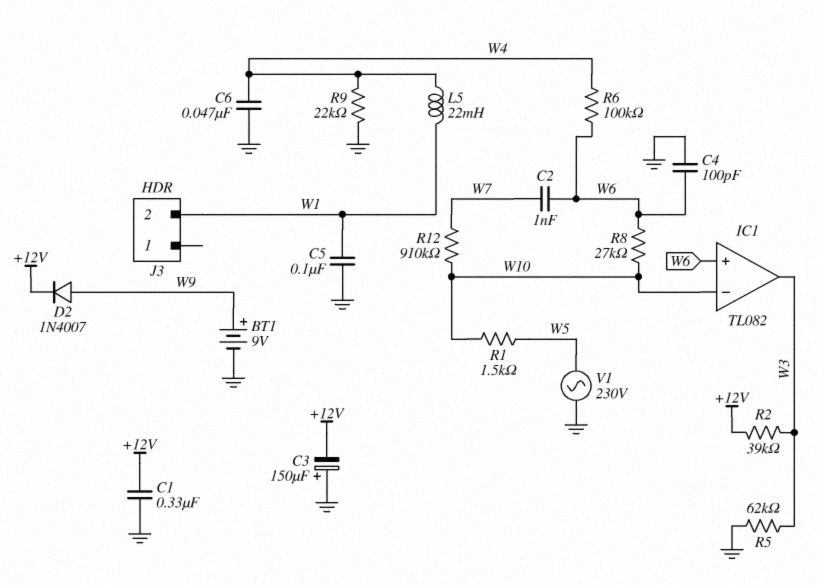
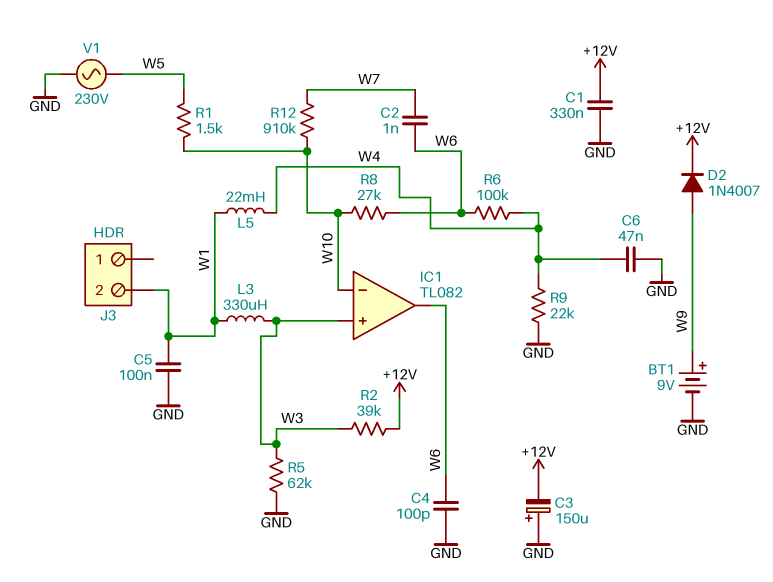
IC1 pin in+: W6 -> W3
IC1 pin out: W3 -> W6
L3: none -> 330uH (W1, W3)

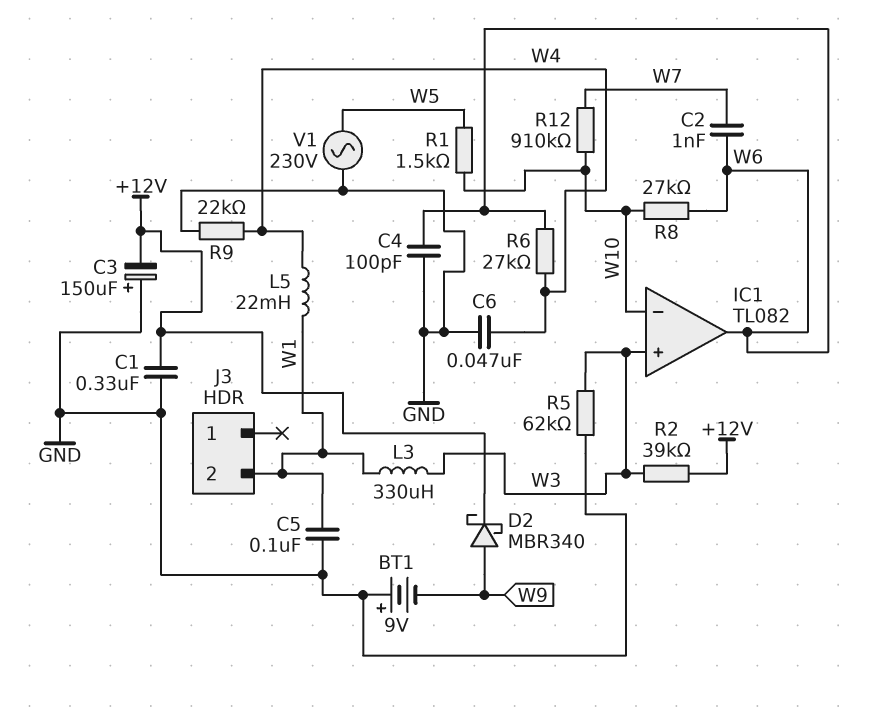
BT1: 9V (plus W9, minus GND) -> 9V (plus GND, minus W9)
D2: diode 1N4007 (A W9, K +12V) -> schottky MBR340 (A W9, K +12V)
R6: 100k (W4, W6) -> 27k (W4, W6)

